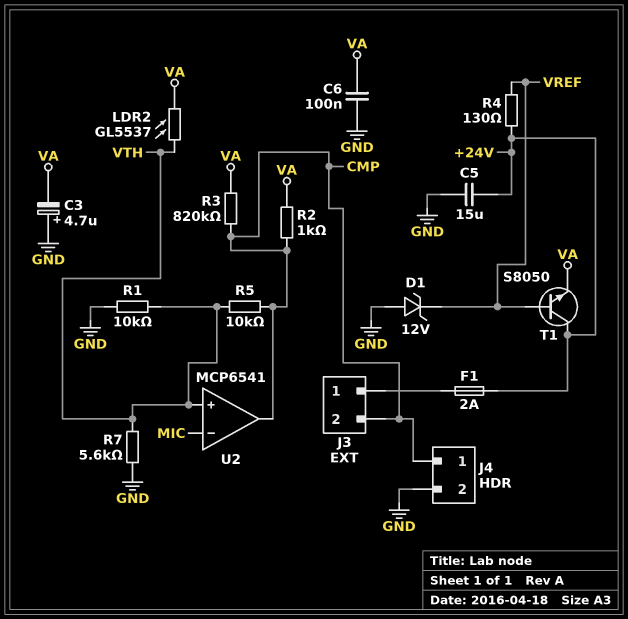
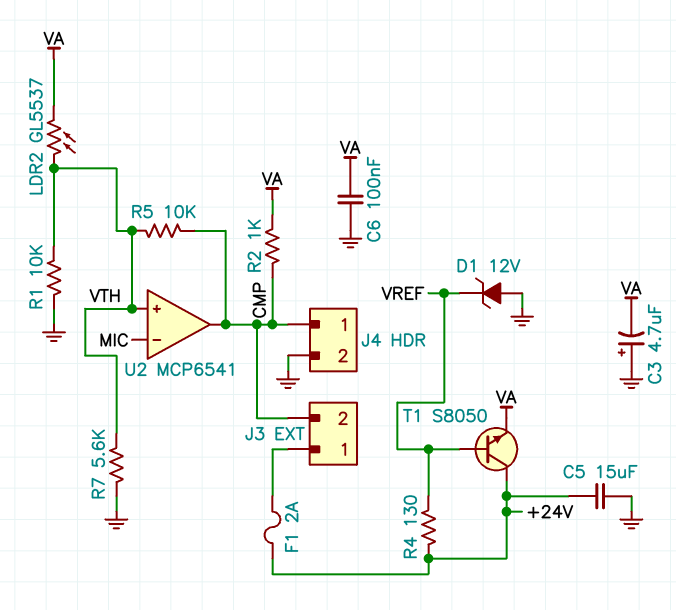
R3: 820k (CMP, VA) -> none

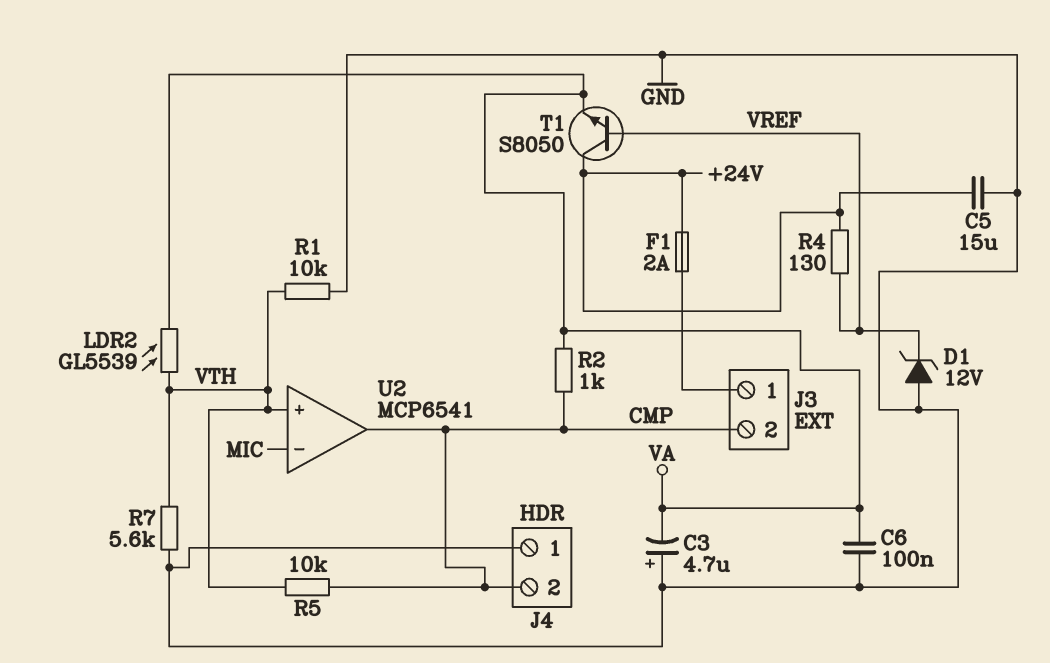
J4 pin 1: CMP -> GND
J4 pin 2: GND -> CMP
LDR2: GL5537 (VA, VTH) -> GL5539 (VA, VTH)

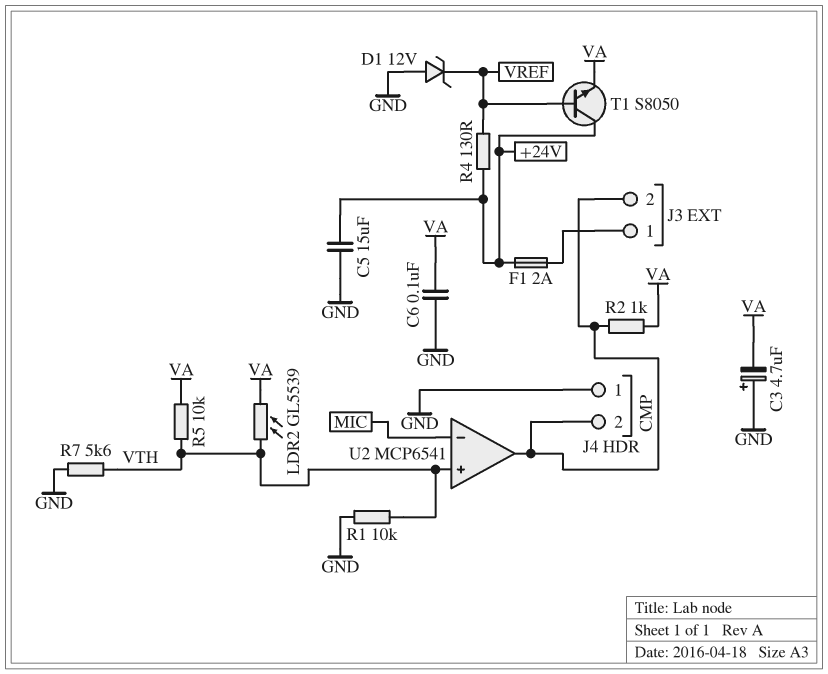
R5: 10k (CMP, VTH) -> 10k (VA, VTH)

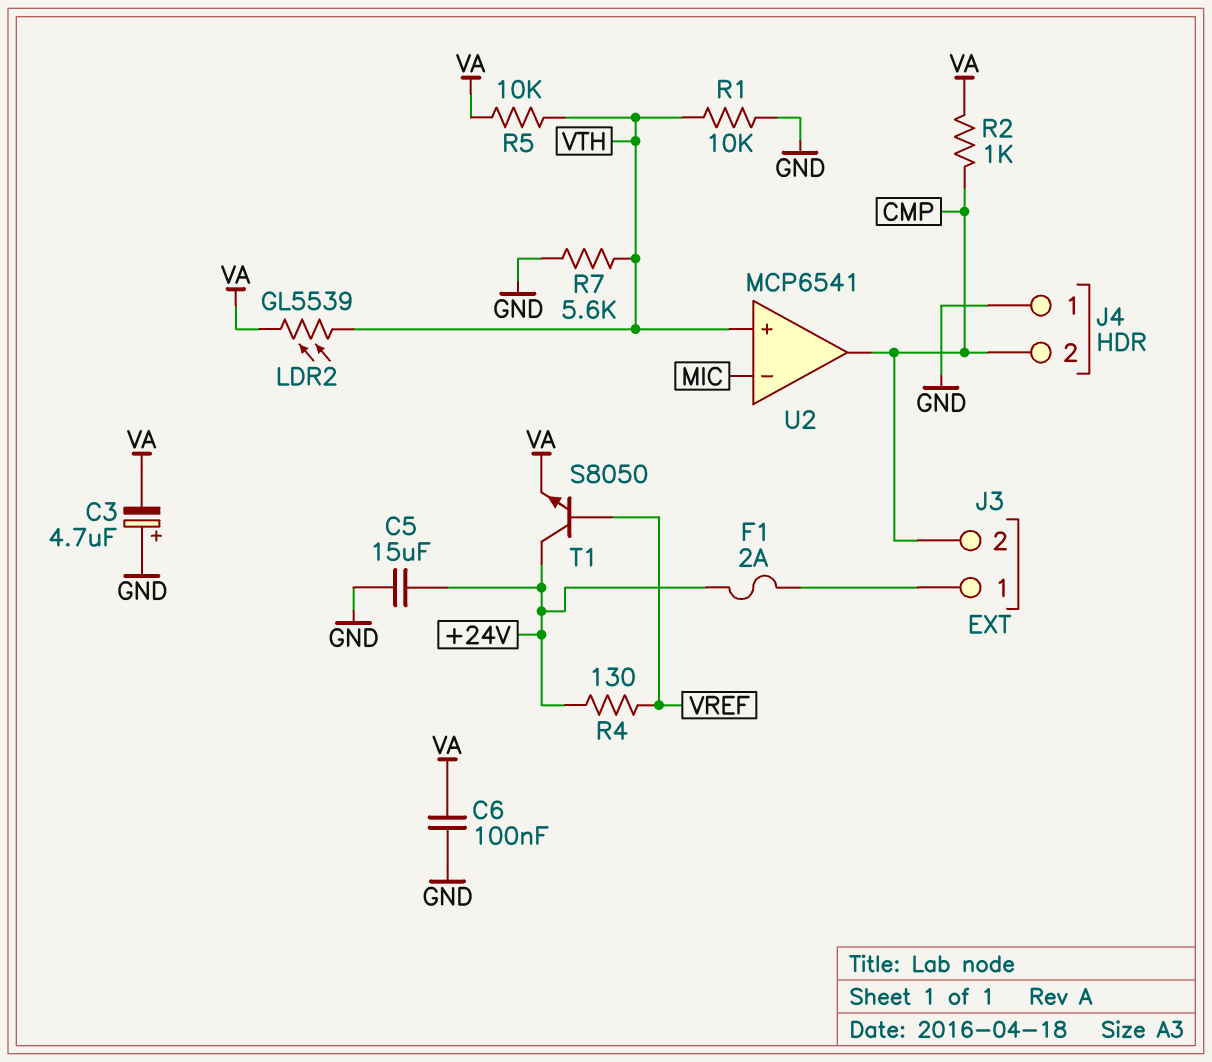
D1: zener 12V (A GND, K VREF) -> none

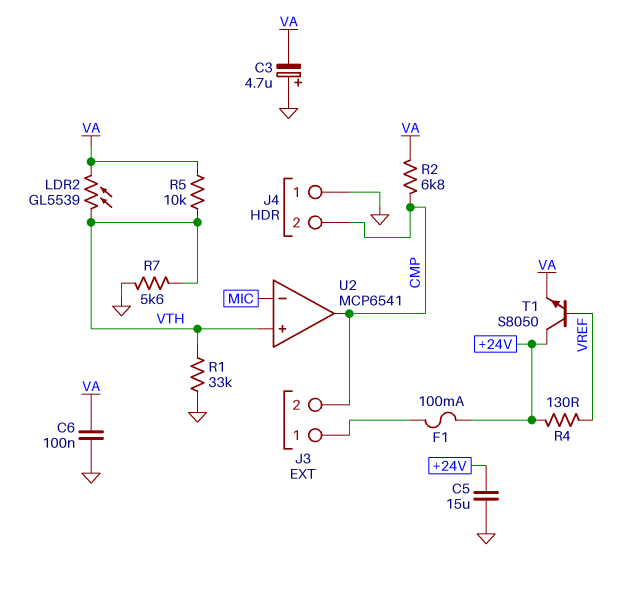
F1: 2A (+24V, J3/1) -> 100mA (+24V, J3/1)
R1: 10k (GND, VTH) -> 33k (GND, VTH)
R2: 1k (CMP, VA) -> 6.8k (CMP, VA)

